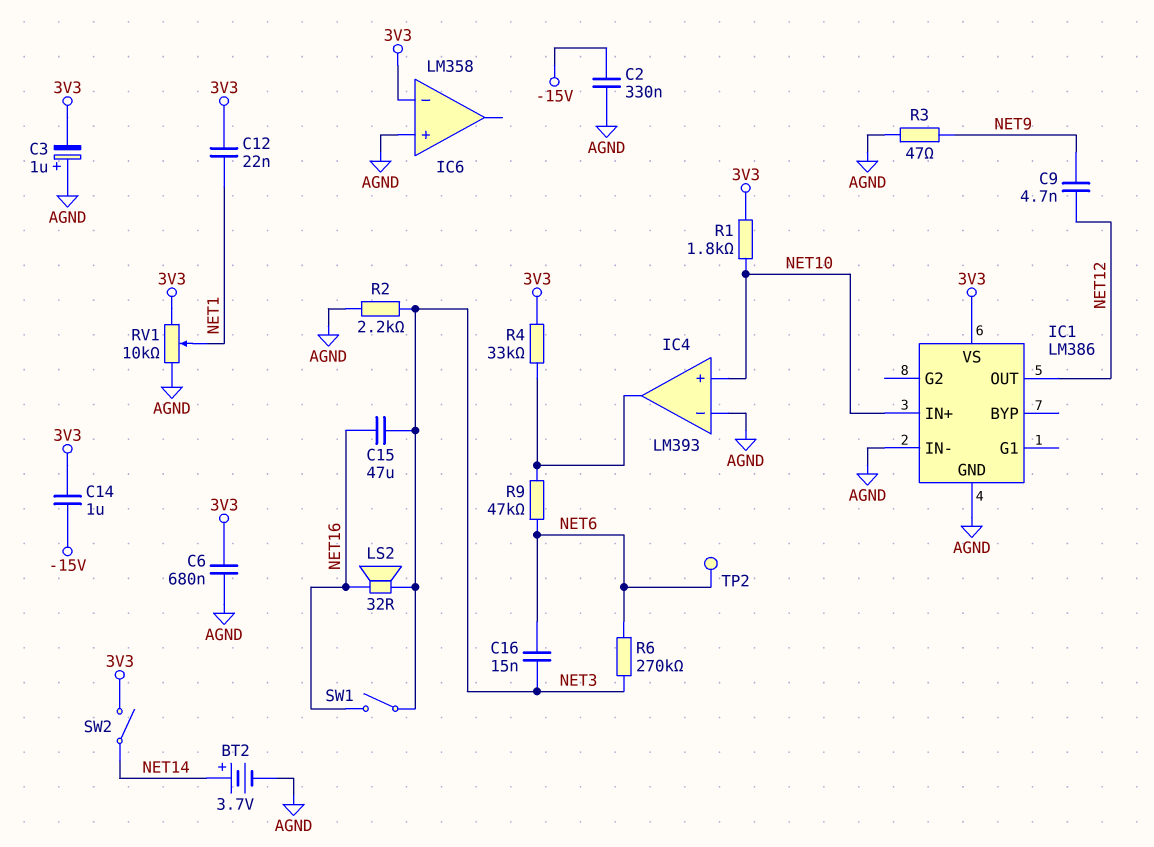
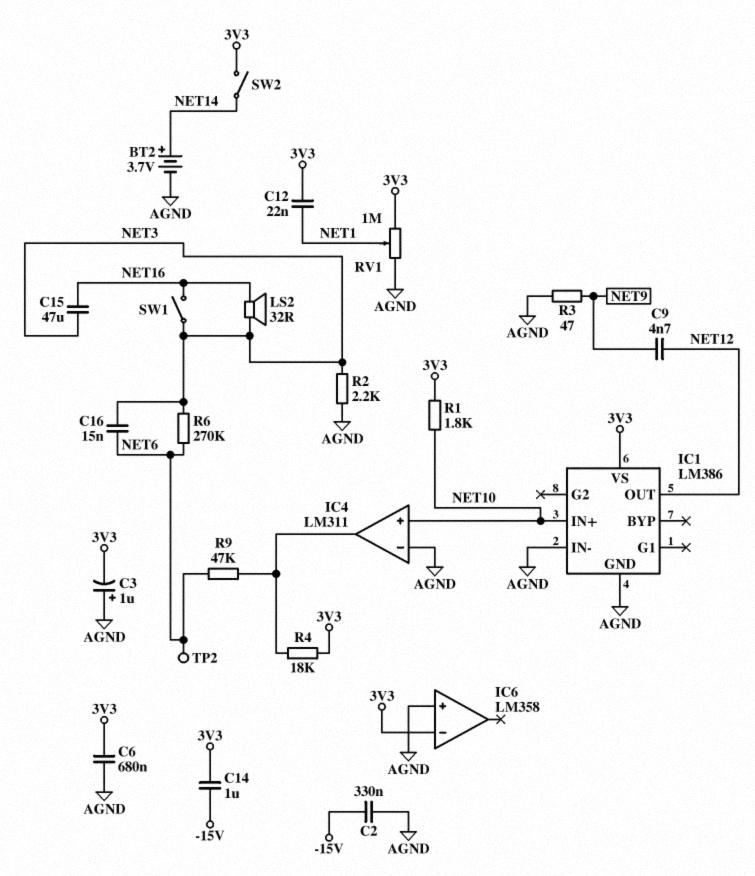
IC4: LM393 -> LM311
R4: 33k (3V3, IC4/out) -> 18k (3V3, IC4/out)
RV1: 10k (3V3, AGND, wiper NET1) -> 1M (3V3, AGND, wiper NET1)

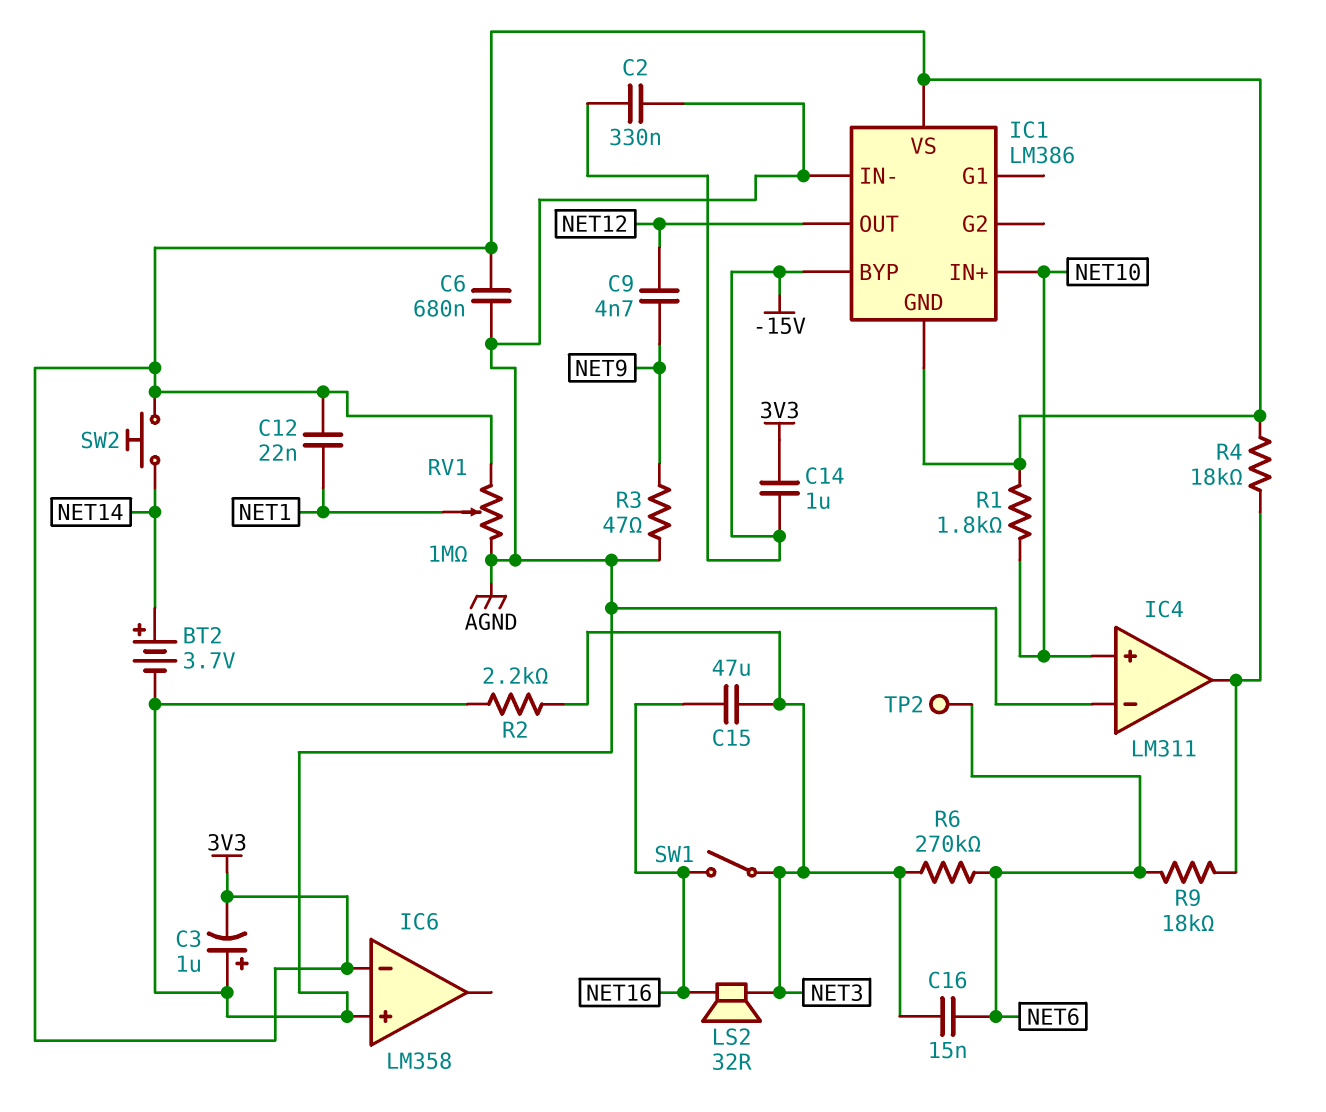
IC1 pin BYP: none -> -15V
IC1 pin GND: AGND -> 3V3
R9: 47k (IC4/out, NET6) -> 18k (IC4/out, NET6)
SW2: switch (3V3, NET14) -> button (3V3, NET14)

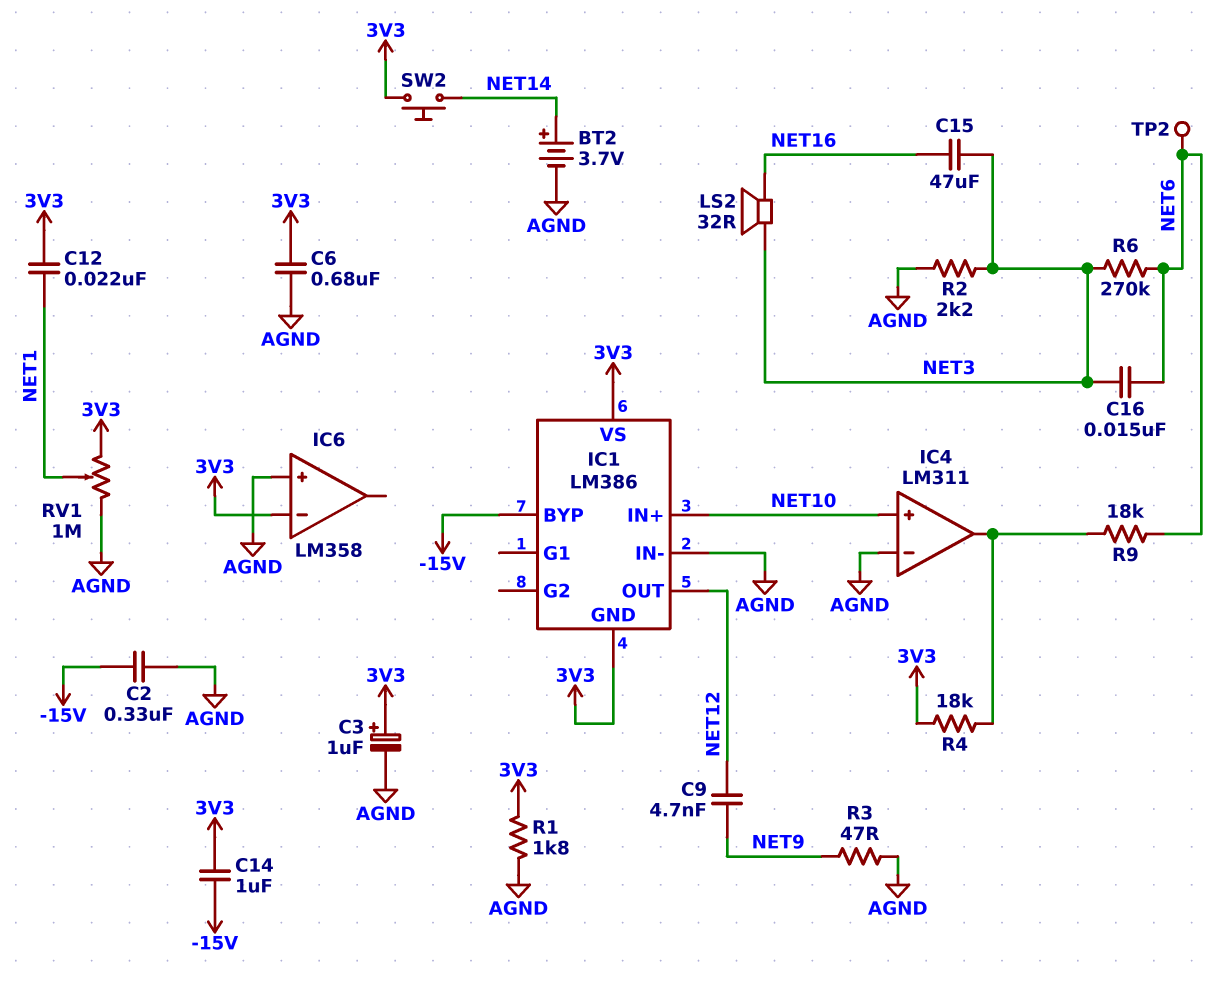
C3: 1uF (plus AGND, minus 3V3) -> 1uF (plus 3V3, minus AGND)
R1: 1.8k (3V3, NET10) -> 1.8k (3V3, AGND)
SW1: switch (NET3, NET16) -> none

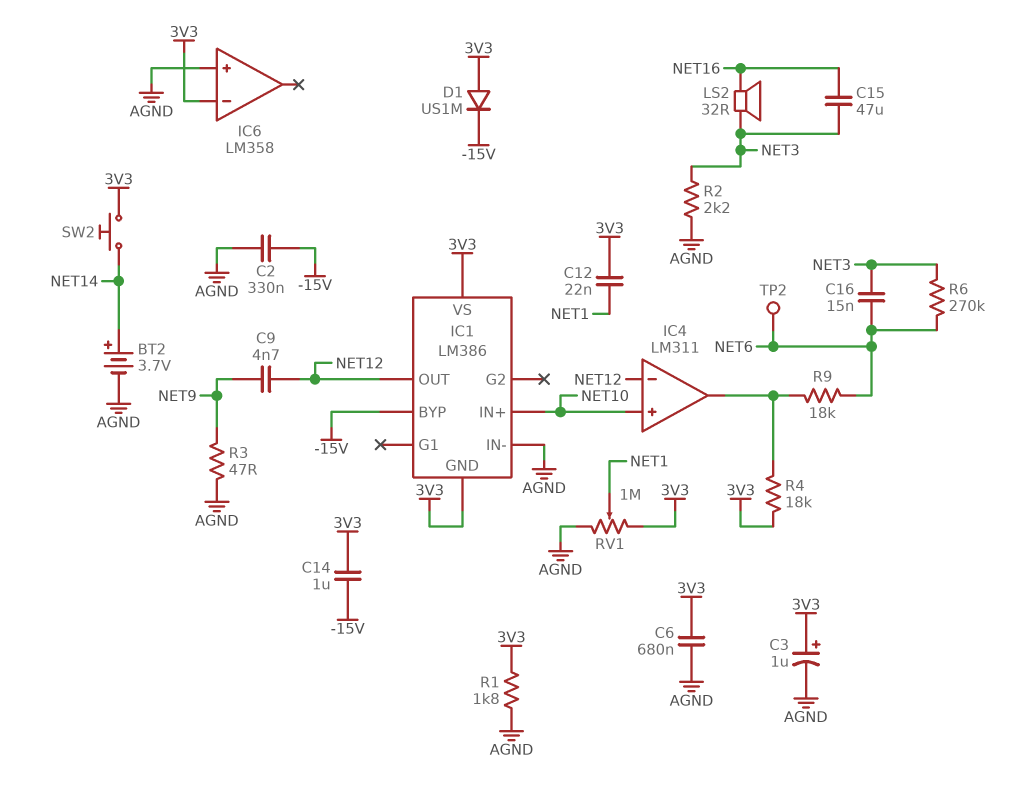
D1: none -> diode US1M (A 3V3, K -15V)
IC4 pin in-: AGND -> NET12

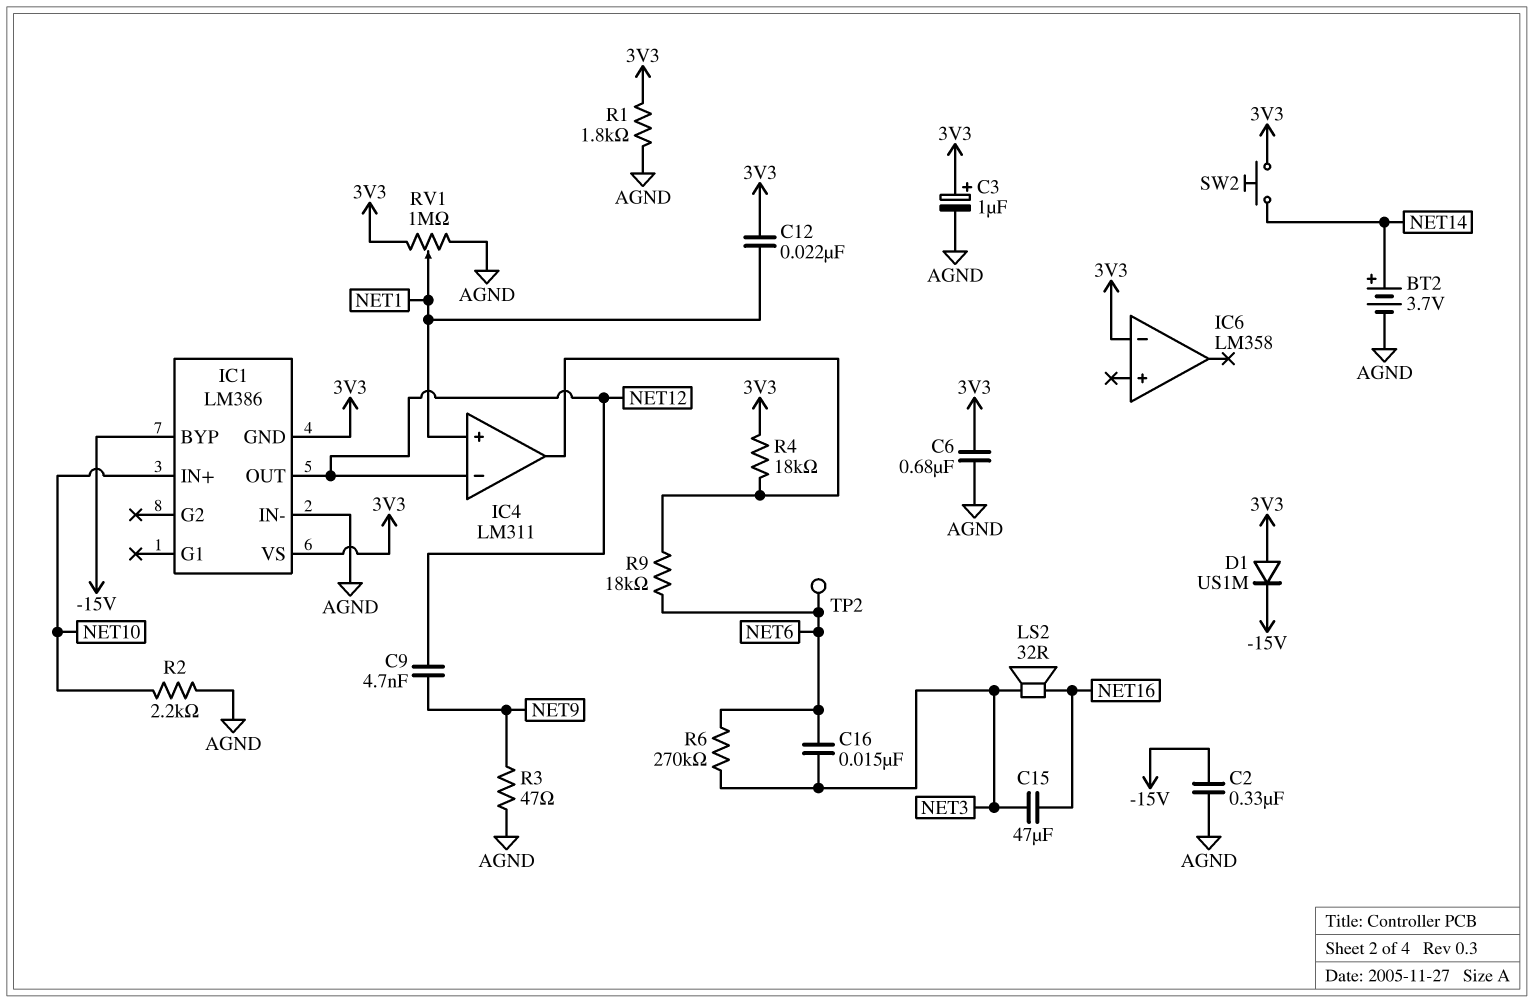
C14: 1uF (-15V, 3V3) -> none
IC4 pin in+: NET10 -> NET1
IC6 pin in+: AGND -> none
R2: 2.2k (AGND, NET3) -> 2.2k (AGND, NET10)

